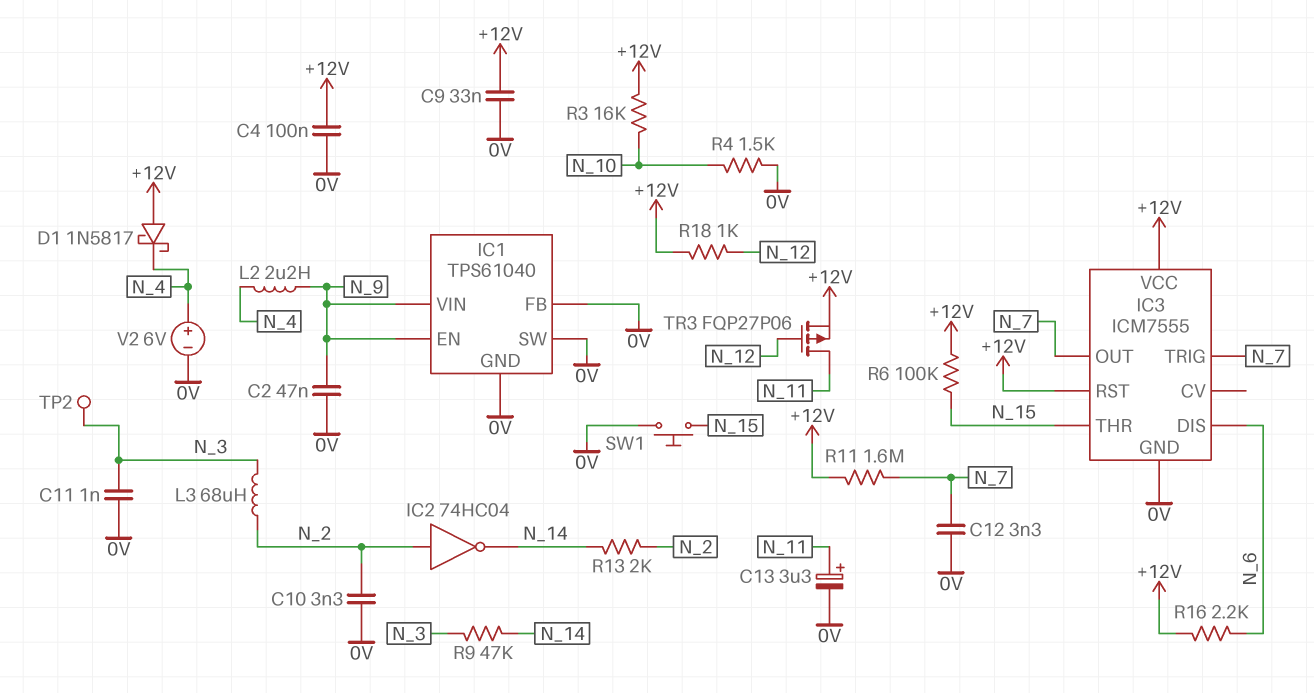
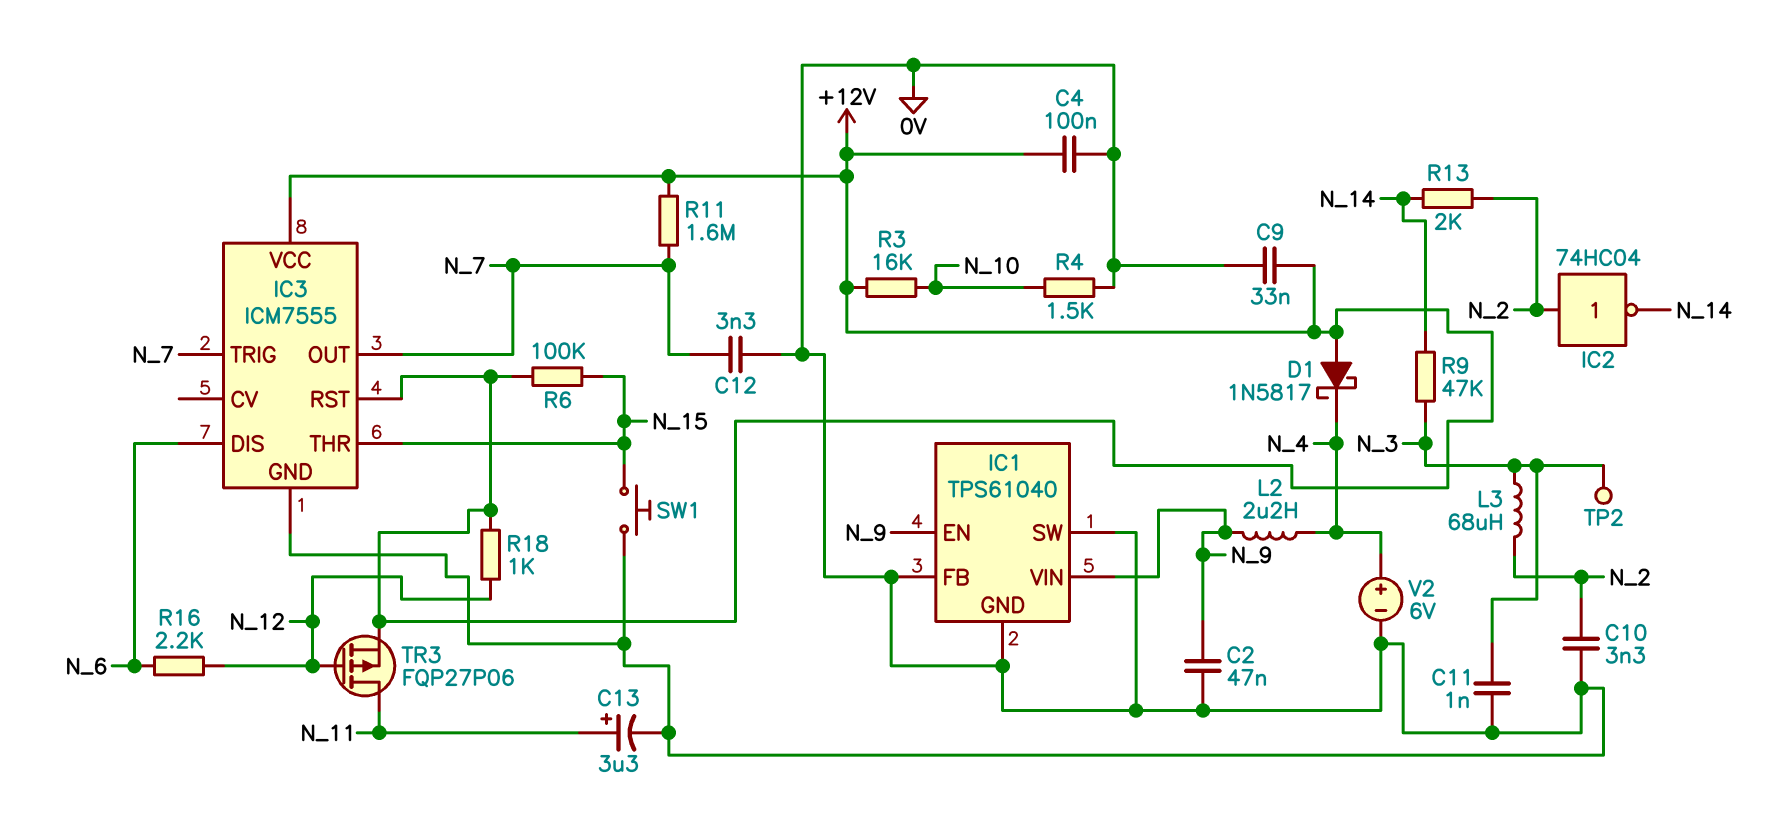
R16: 2.2k (+12V, N_6) -> 2.2k (N_6, N_12)

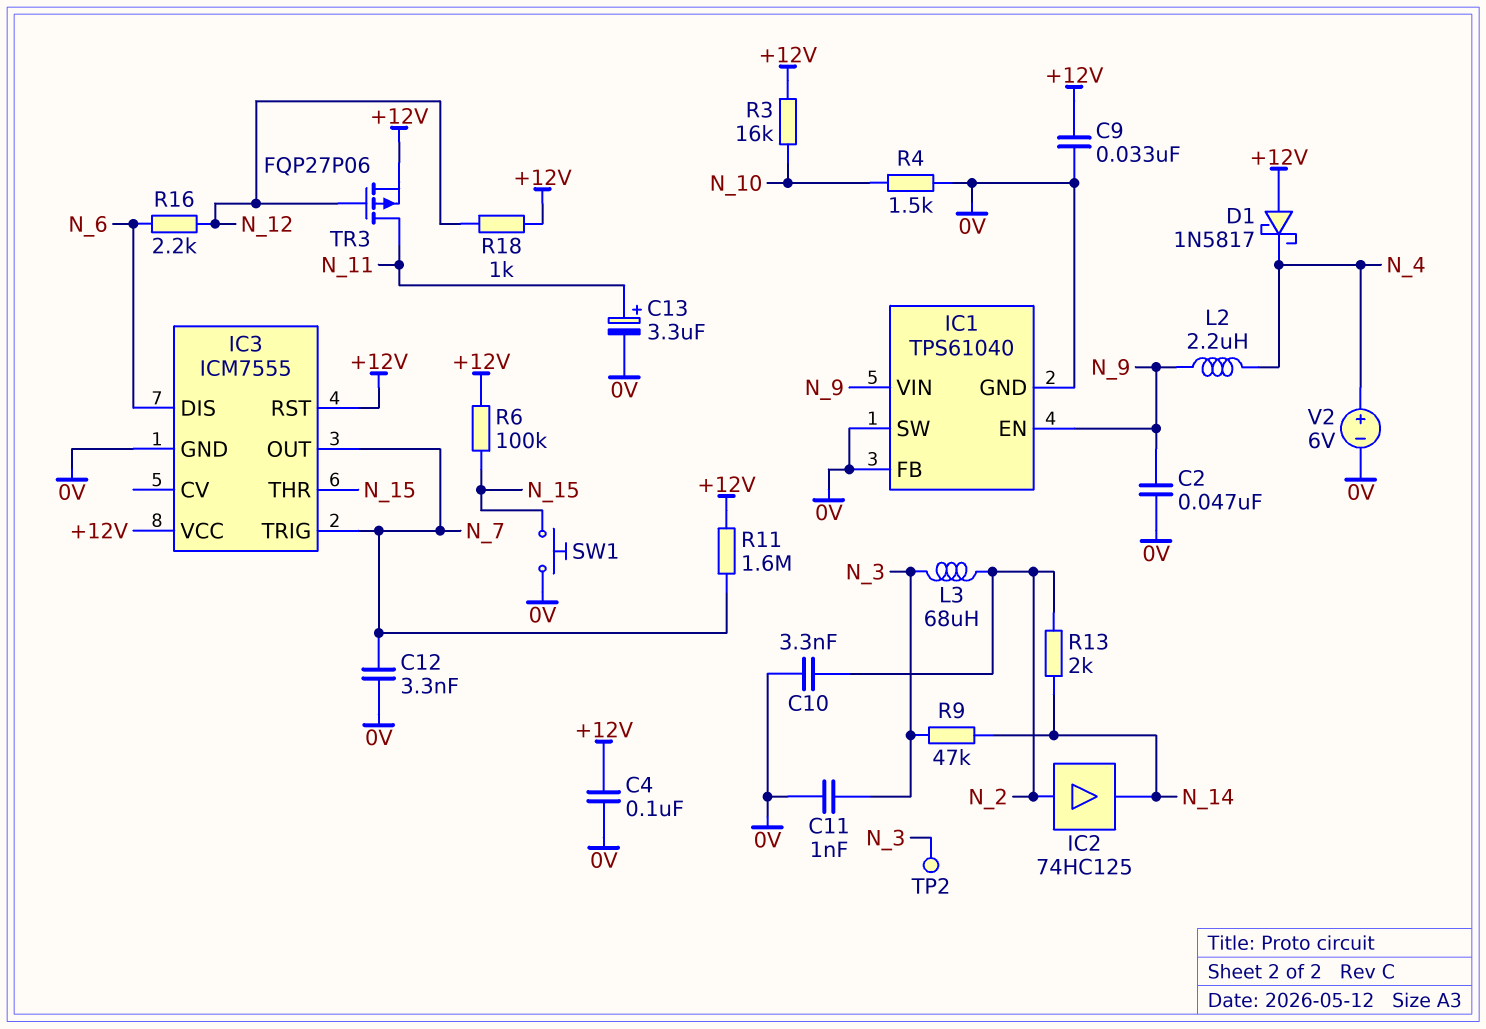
IC2: NOT 74HC04 (in N_2, out N_14) -> buffer 74HC125 (in N_2, out N_14)

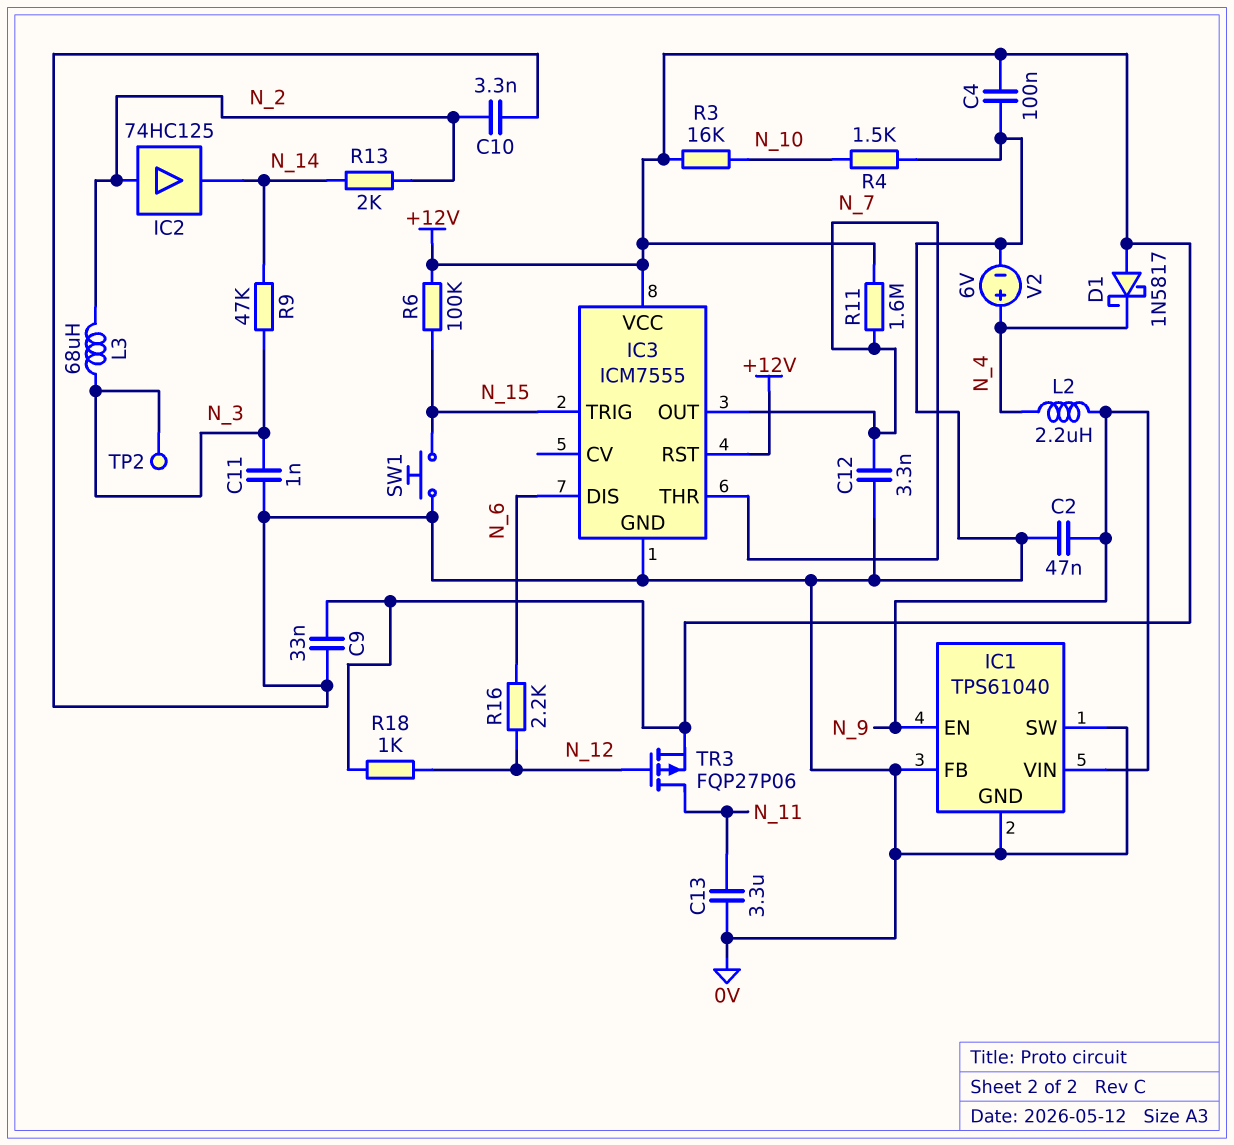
C13: 3.3uF (plus N_11, minus 0V) -> 3.3uF (0V, N_11)
IC3 pin THR: N_15 -> N_7
IC3 pin TRIG: N_7 -> N_15

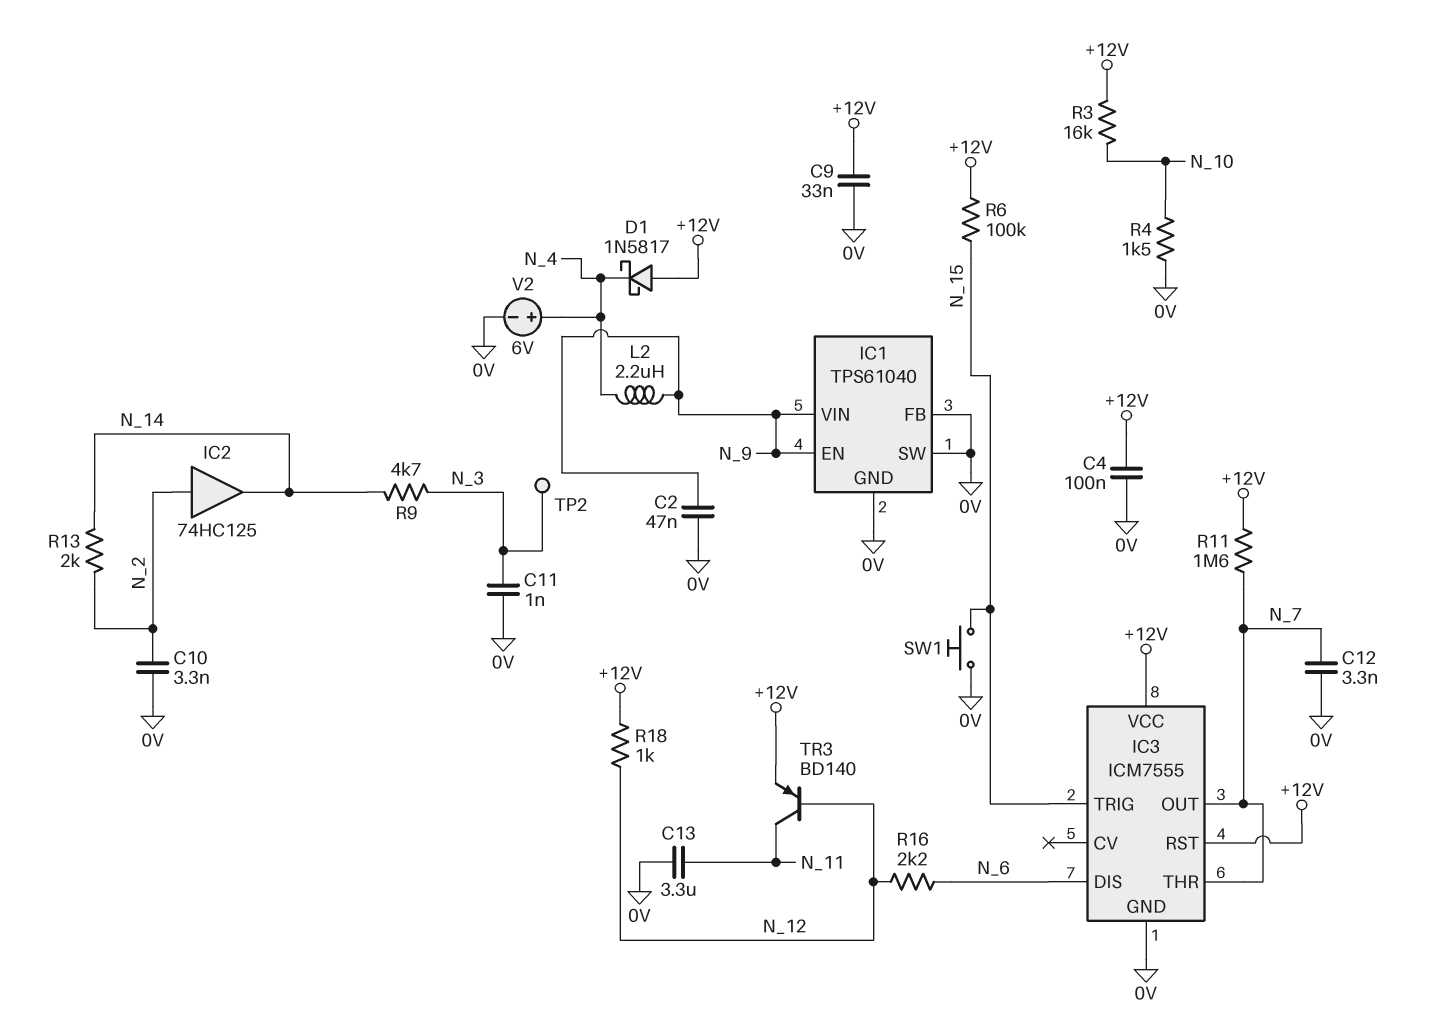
L3: 68uH (N_2, N_3) -> none
R9: 47k (N_3, N_14) -> 4.7k (N_3, N_14)
TR3: PMOS FQP27P06 (G N_12, D N_11, S +12V) -> PNP BD140 (B N_12, C N_11, E +12V)

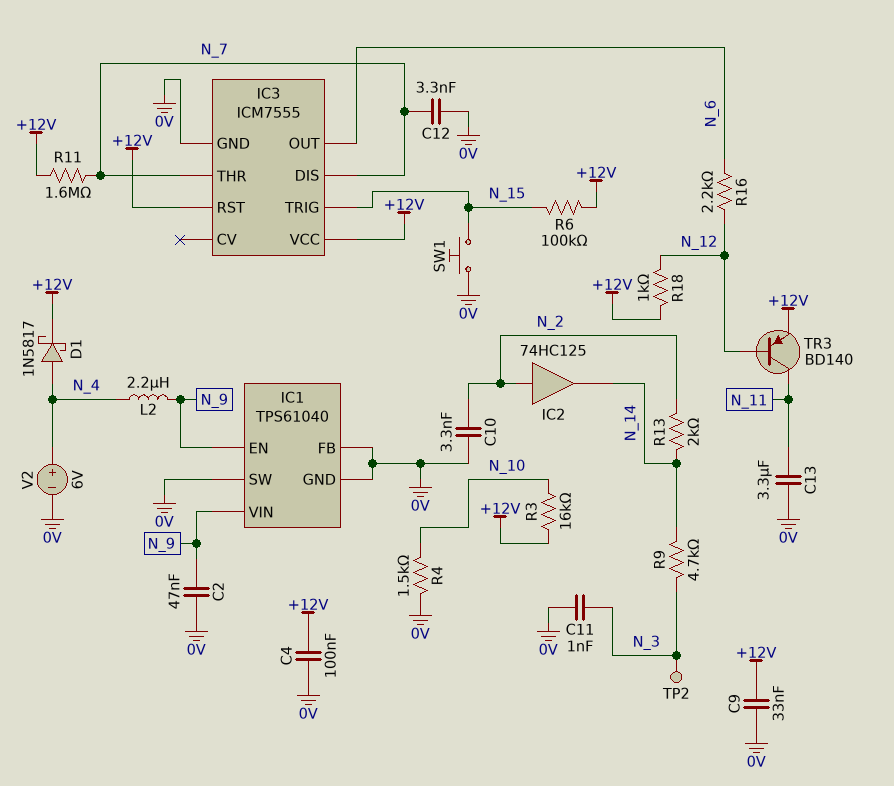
D1: schottky 1N5817 (A +12V, K N_4) -> schottky 1N5817 (A N_4, K +12V)
IC3 pin DIS: N_6 -> N_7
IC3 pin OUT: N_7 -> N_6

